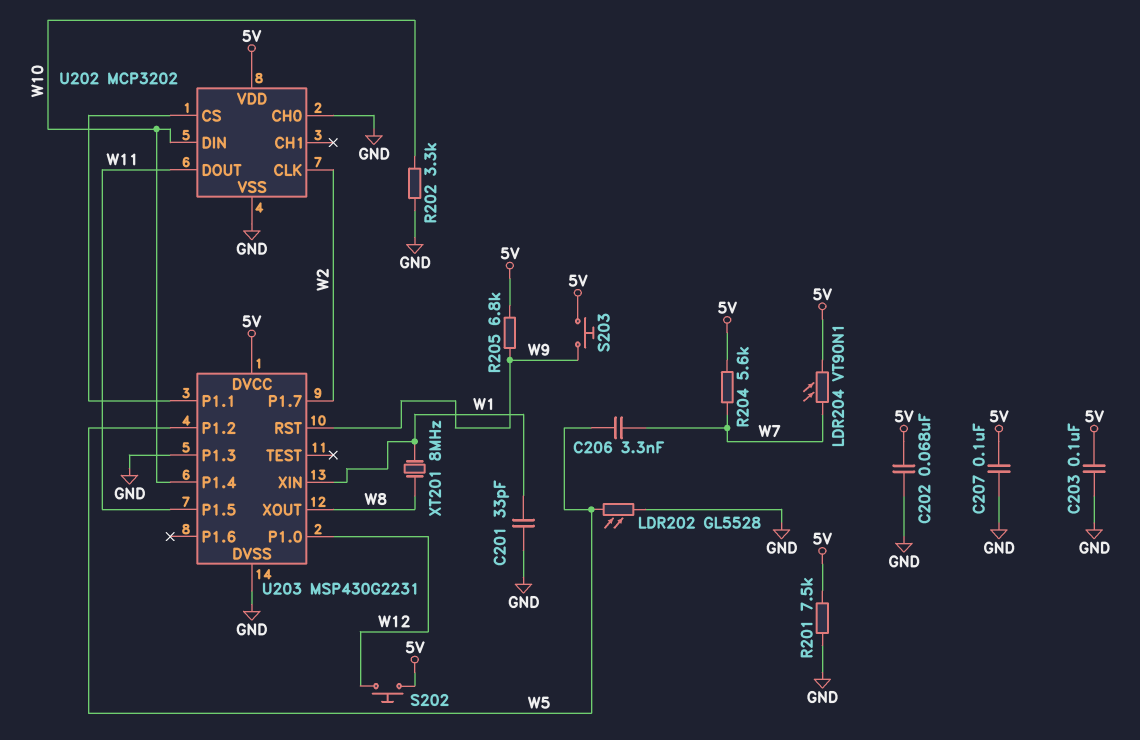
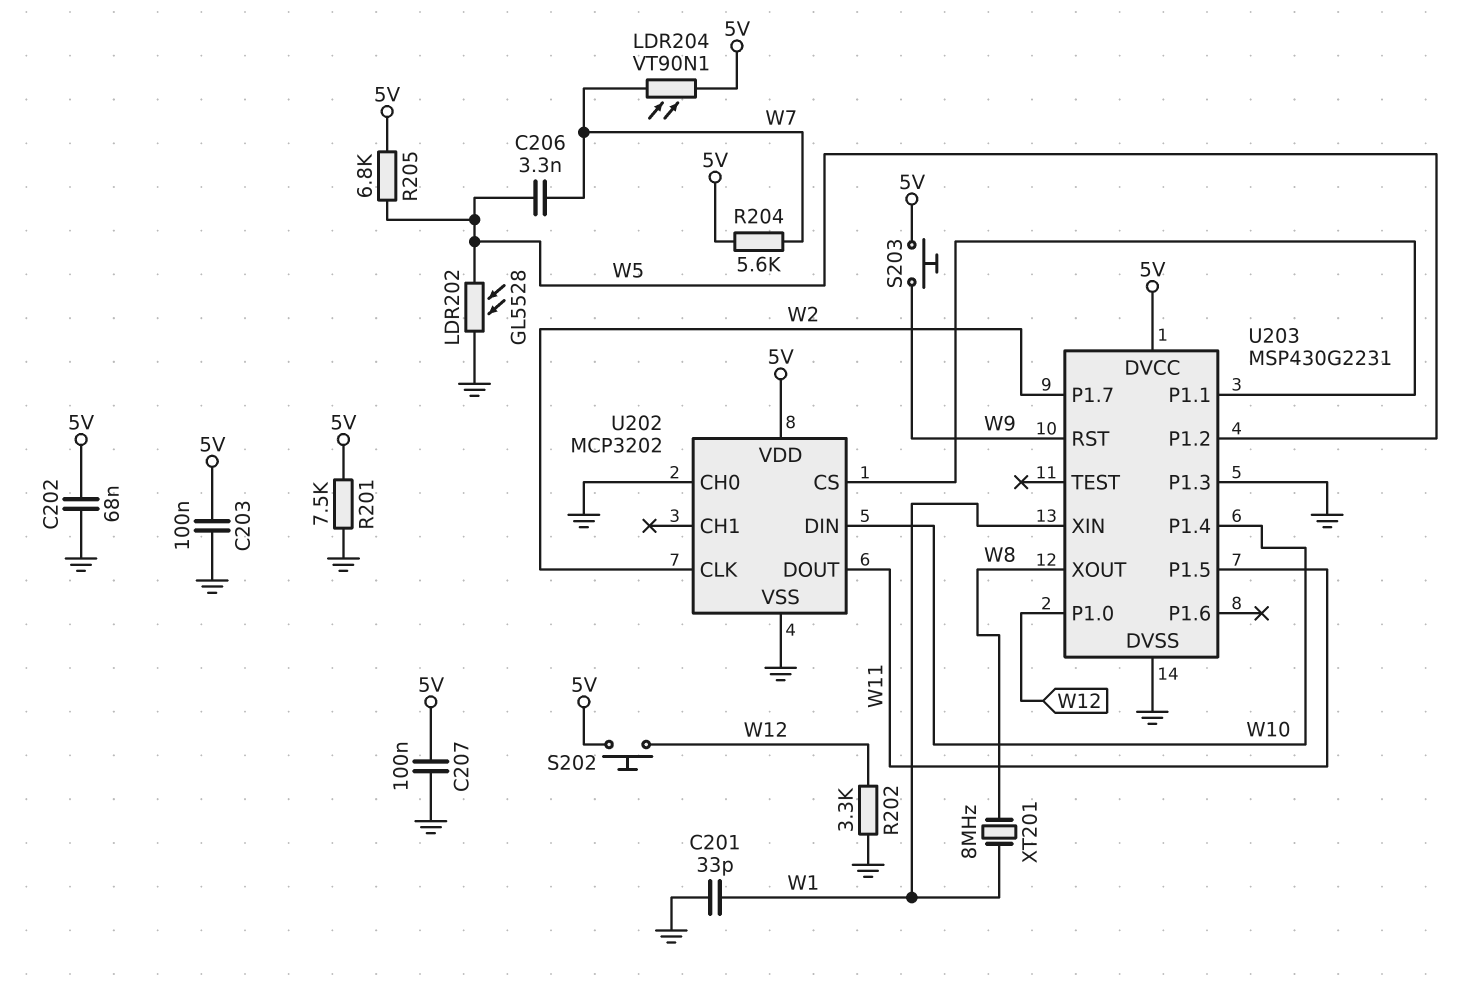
R202: 3.3k (GND, W10) -> 3.3k (GND, W12)
R205: 6.8k (5V, W9) -> 6.8k (5V, W5)

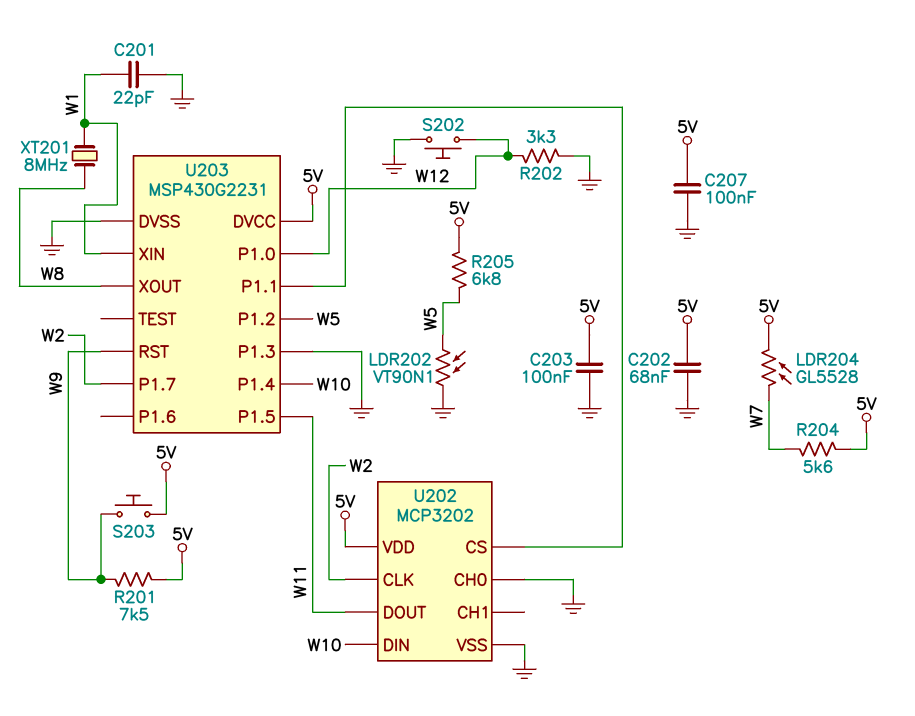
C201: 33pF (GND, W1) -> 22pF (GND, W1)
C206: 3.3nF (W5, W7) -> none
LDR202: GL5528 (GND, W5) -> VT90N1 (GND, W5)
LDR204: VT90N1 (5V, W7) -> GL5528 (5V, W7)
R201: 7.5k (5V, GND) -> 7.5k (5V, W9)
S202: button (5V, W12) -> button (GND, W12)

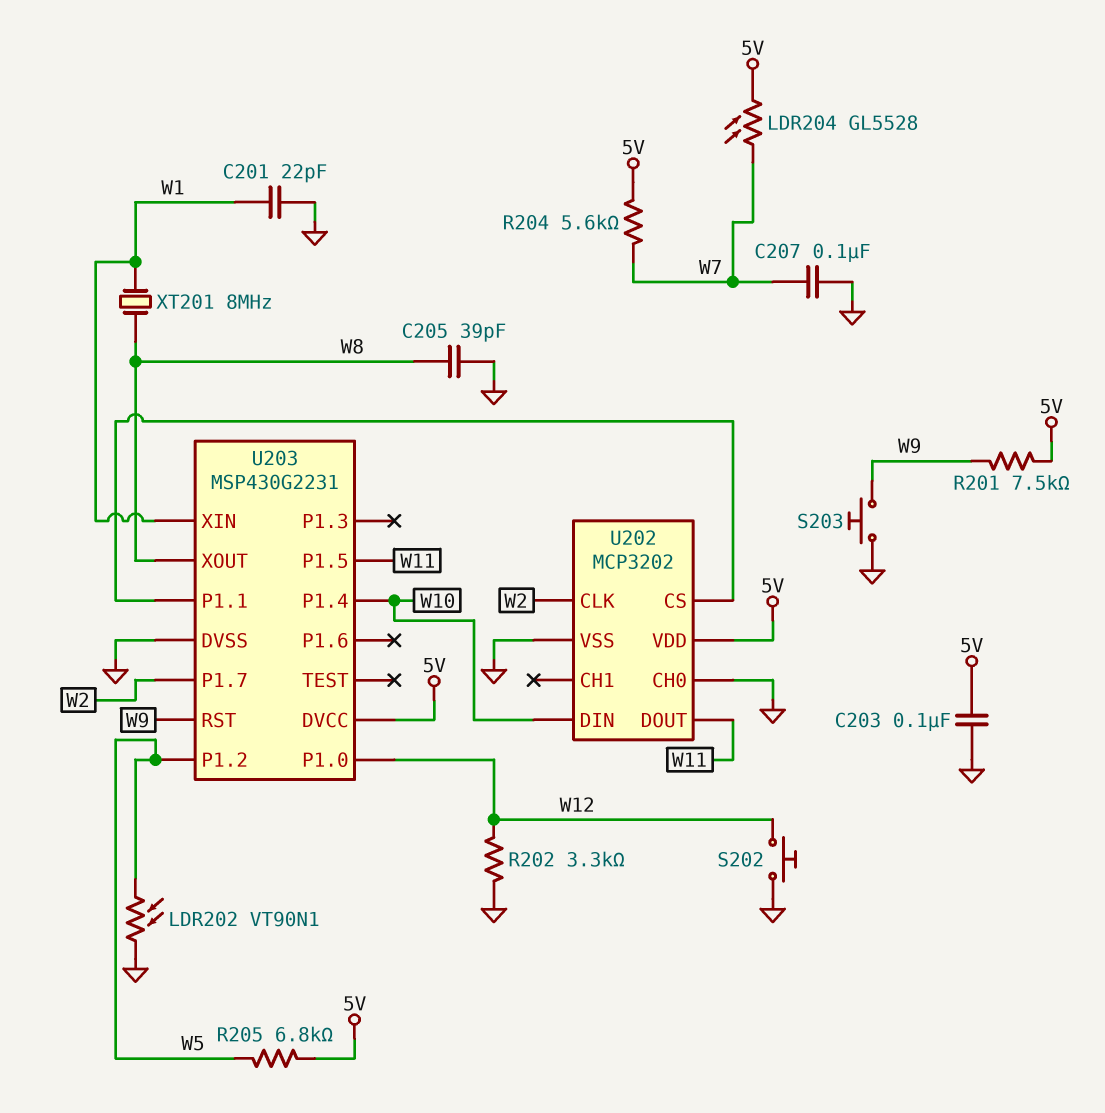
C202: 68nF (5V, GND) -> none
C205: none -> 39pF (GND, W8)
C207: 100nF (5V, GND) -> 100nF (GND, W7)
S203: button (5V, W9) -> button (GND, W9)
U203 pin P1.3: GND -> none

